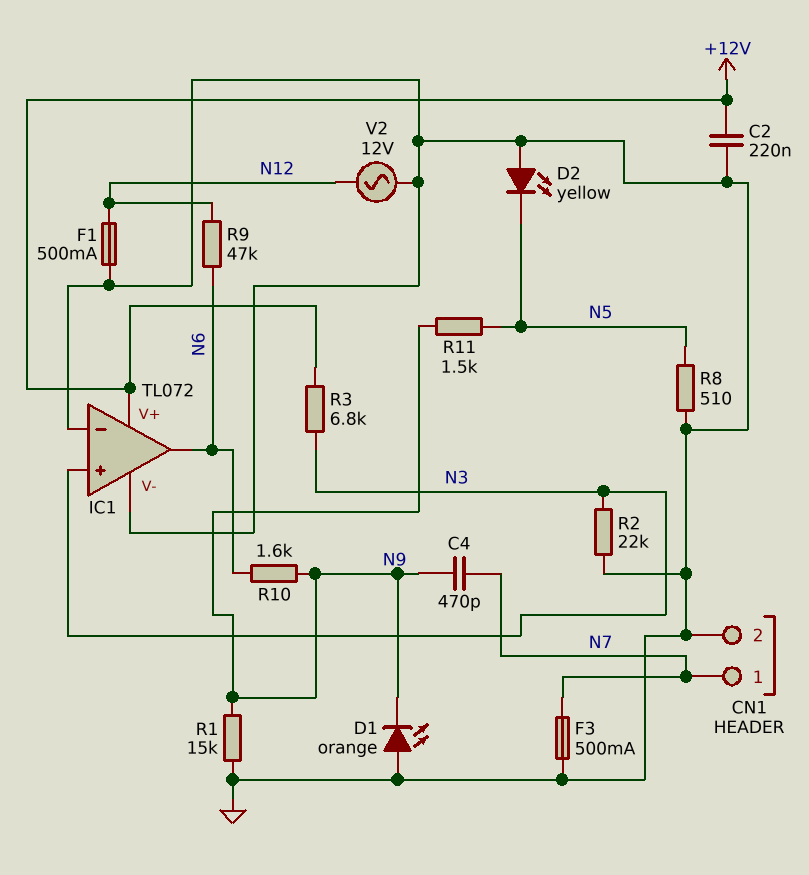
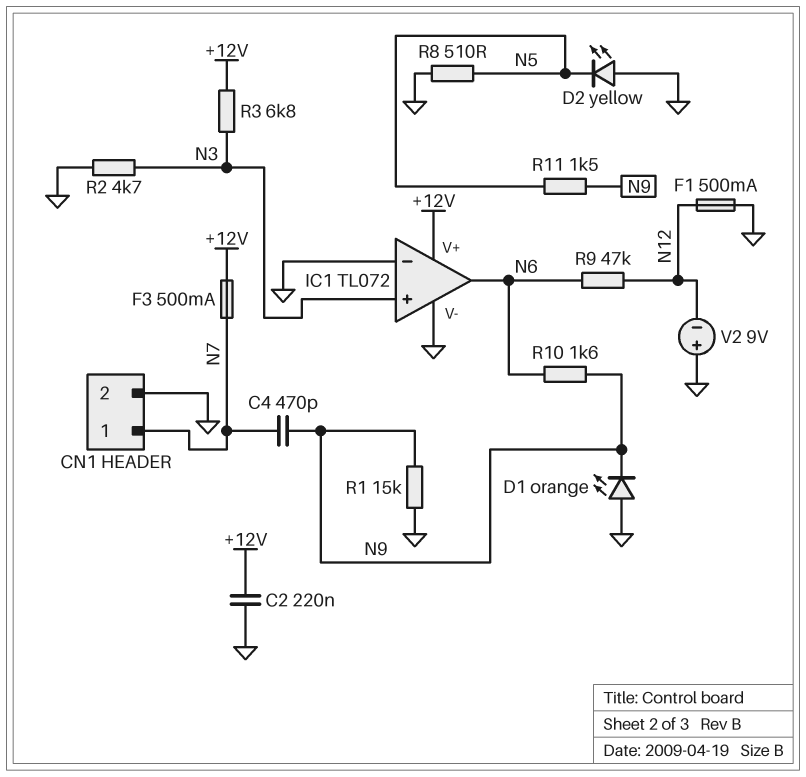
F3: 500mA (GND, N7) -> 500mA (+12V, N7)
R2: 22k (GND, N3) -> 4.7k (GND, N3)
V2: AC 12V (GND, N12) -> 9V (plus GND, minus N12)

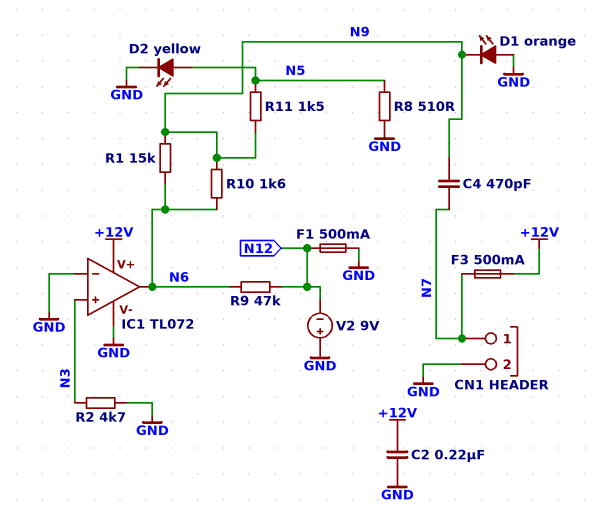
D2: LED yellow (A GND, K N5) -> LED yellow (A N5, K GND)
R1: 15k (GND, N9) -> 15k (N6, N9)
R3: 6.8k (+12V, N3) -> none

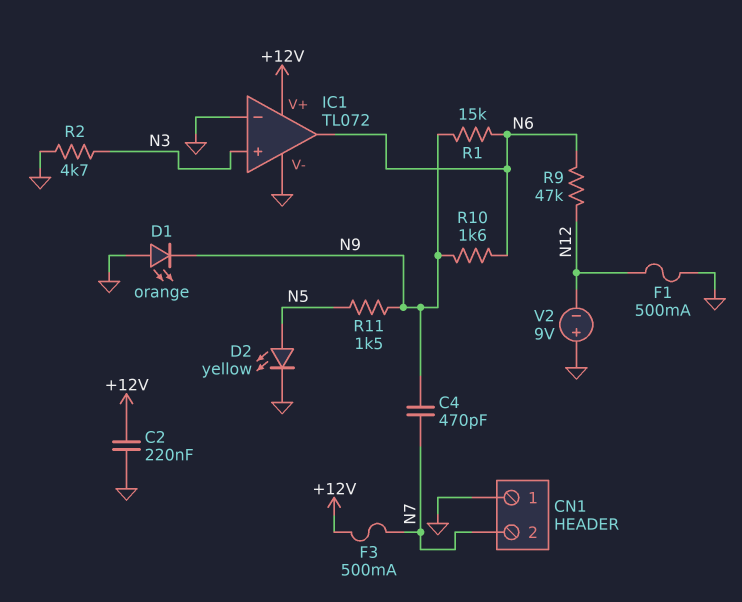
CN1 pin 1: N7 -> GND
CN1 pin 2: GND -> N7
R8: 510 (GND, N5) -> none

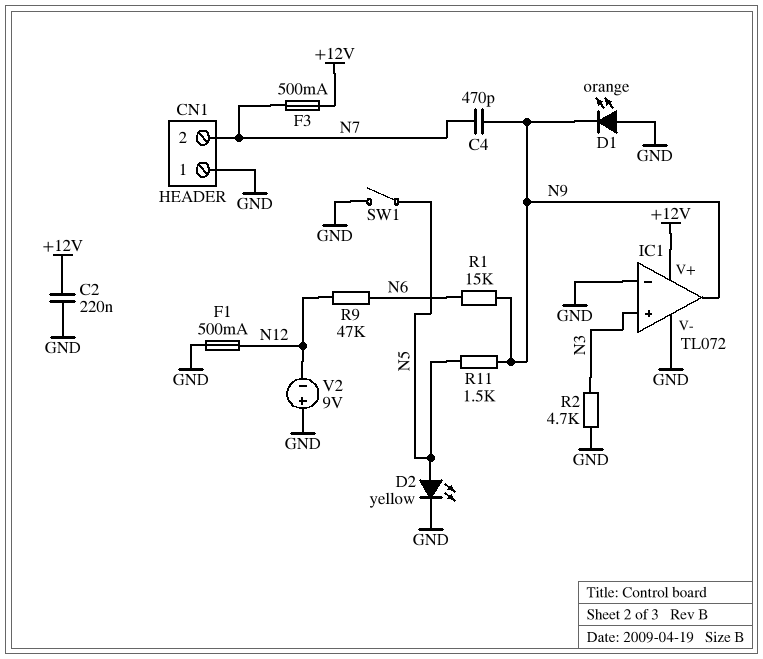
IC1 pin out: N6 -> N9
R10: 1.6k (N6, N9) -> none
SW1: none -> switch (GND, N5)

